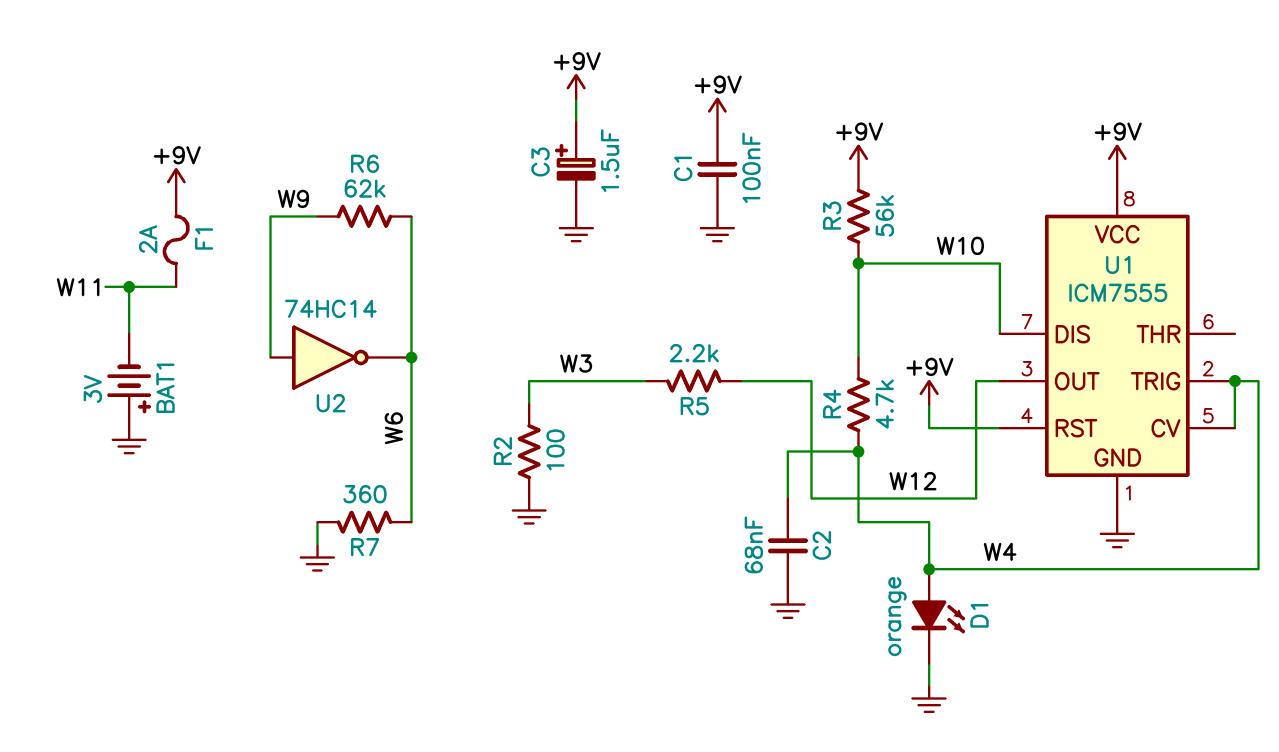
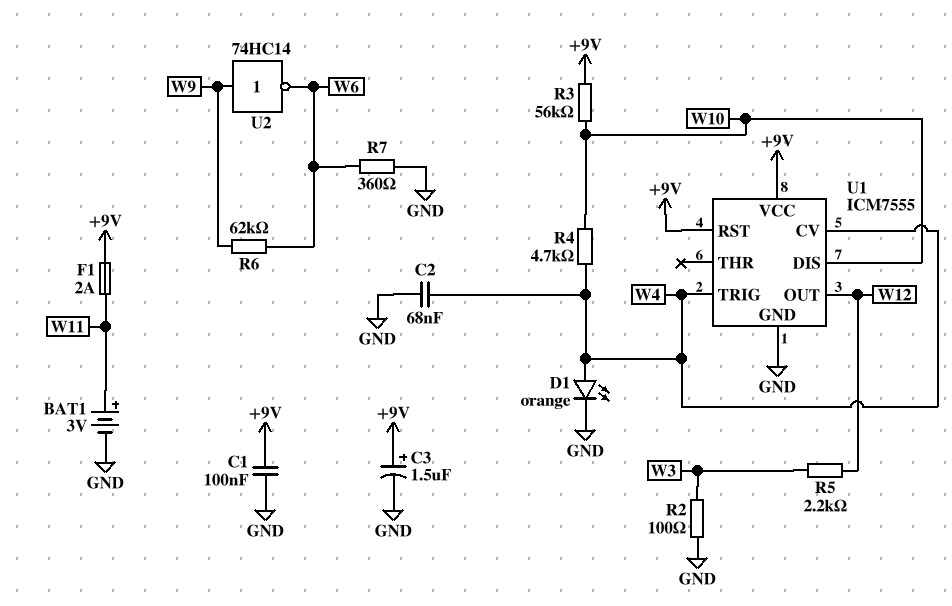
BAT1: 3V (plus GND, minus W11) -> 3V (plus W11, minus GND)

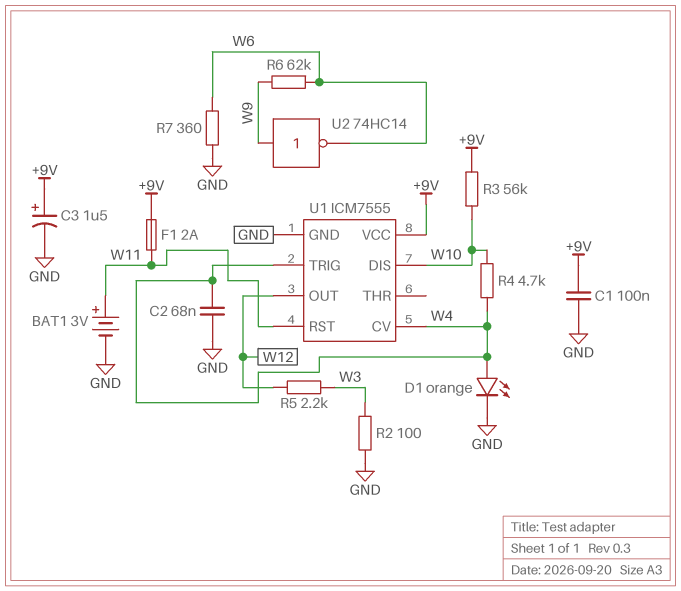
U1 pin RST: +9V -> W11

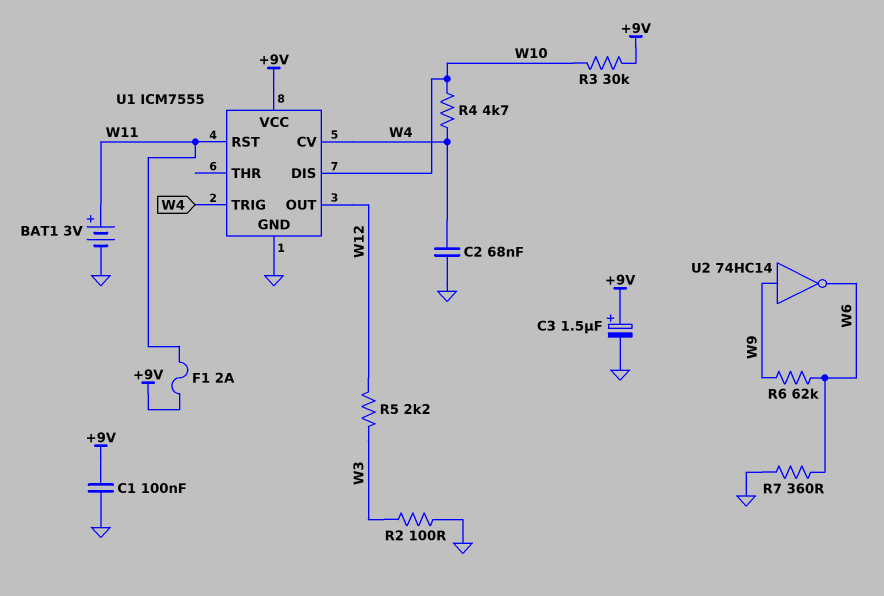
D1: LED orange (A W4, K GND) -> none
R3: 56k (+9V, W10) -> 30k (+9V, W10)

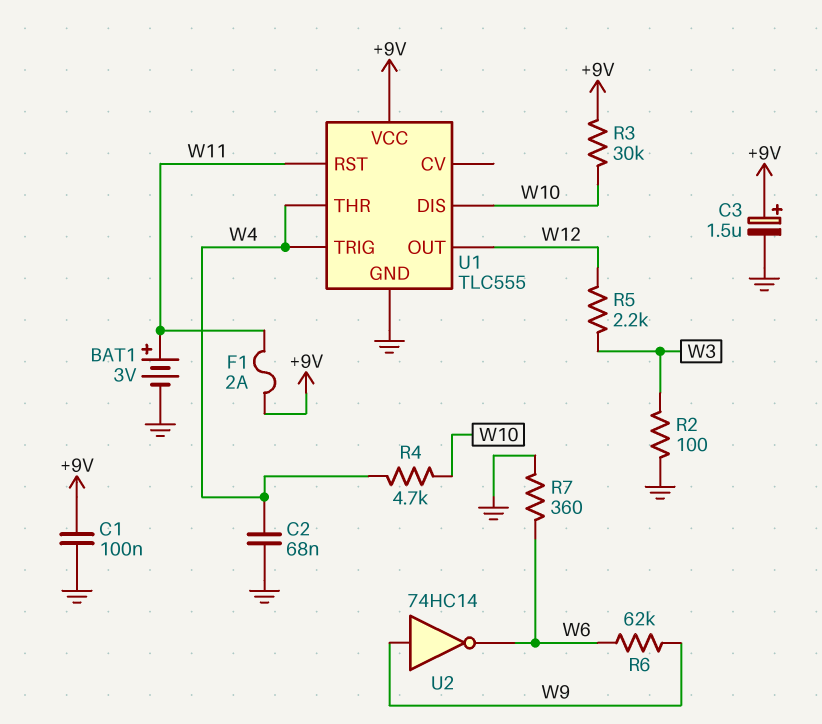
U1: ICM7555 -> TLC555
U1 pin CV: W4 -> none
U1 pin THR: none -> W4

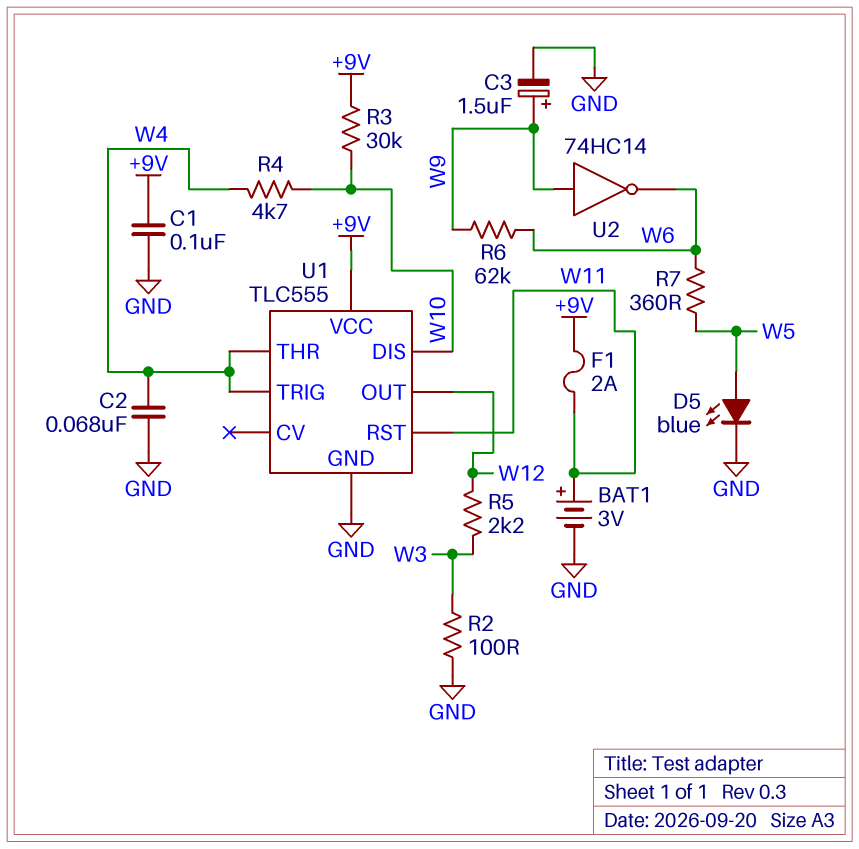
C3: 1.5uF (plus +9V, minus GND) -> 1.5uF (plus W9, minus GND)
D5: none -> LED blue (A W5, K GND)
R7: 360 (GND, W6) -> 360 (W5, W6)

